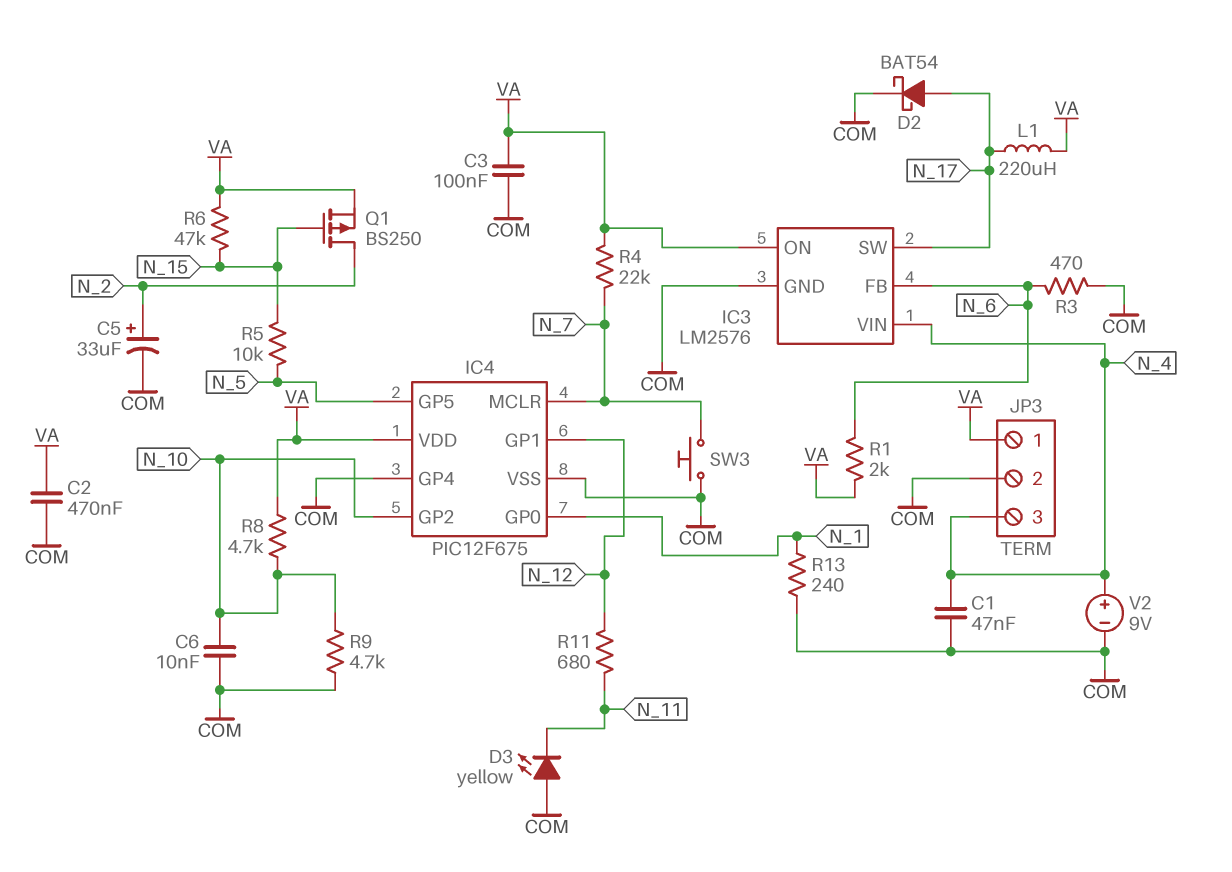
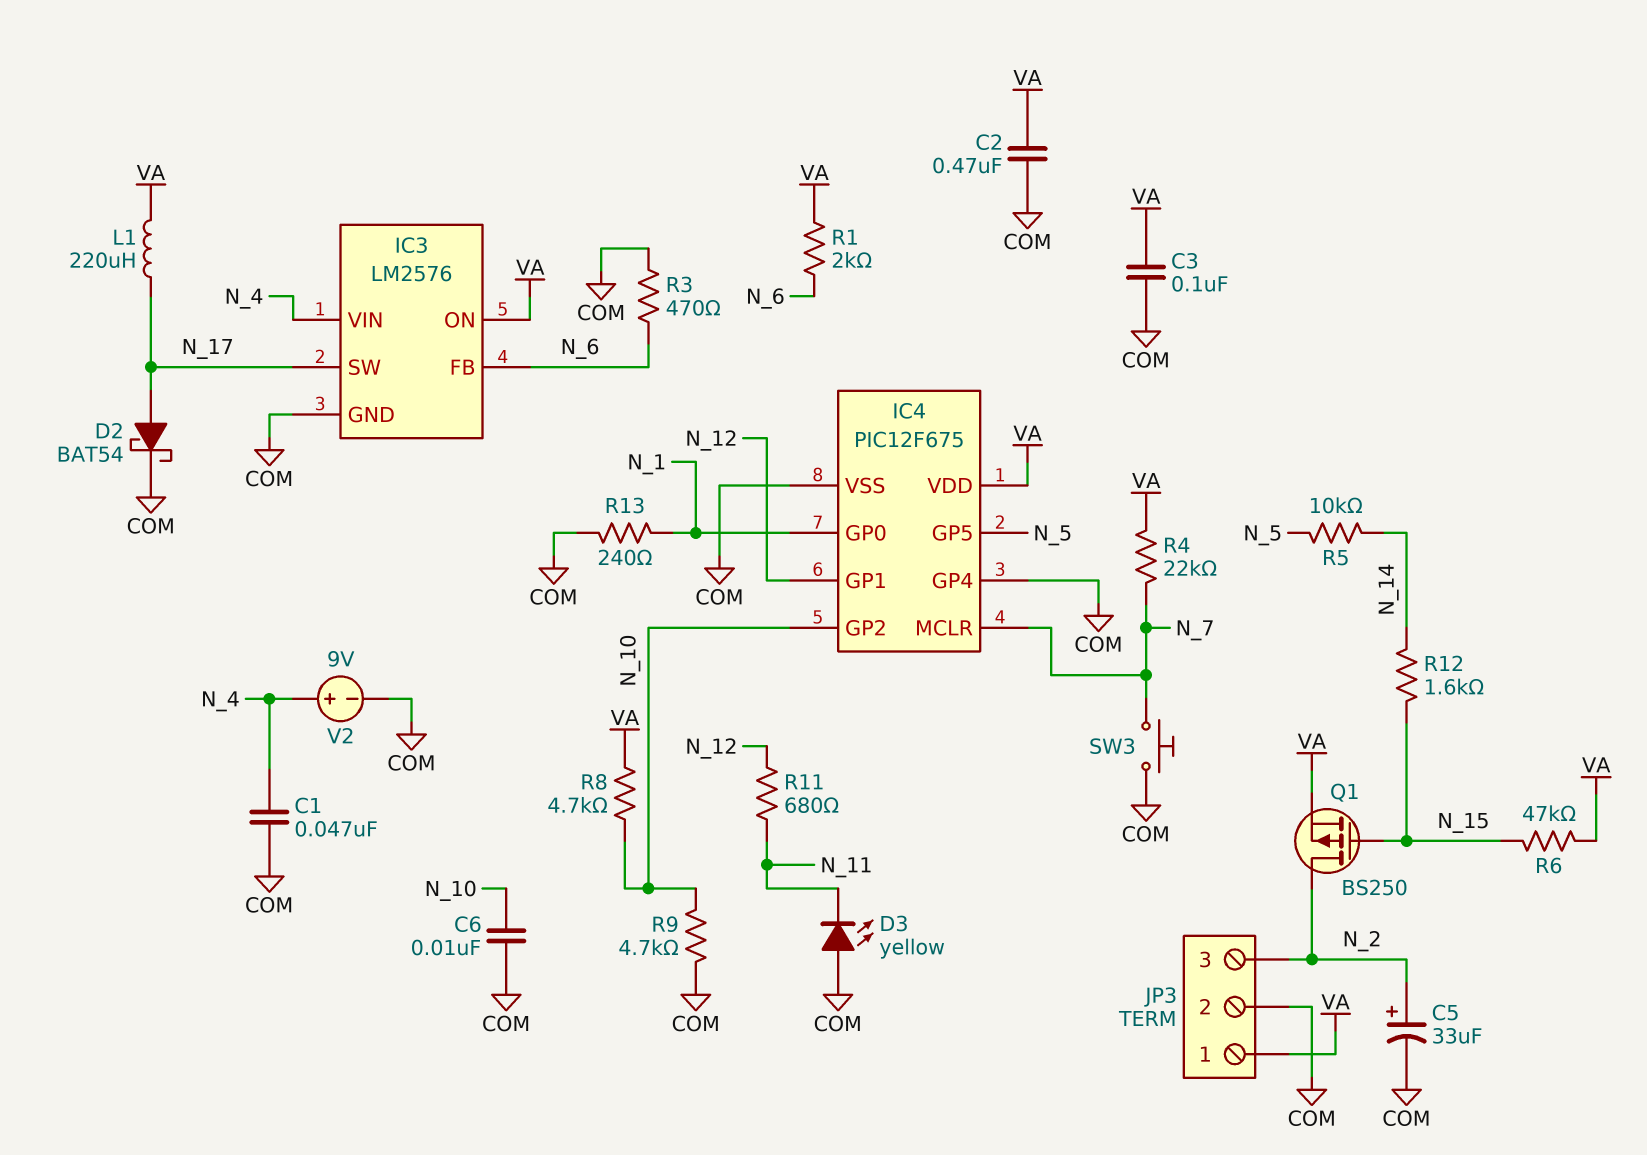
JP3 pin 3: N_4 -> N_2
R5: 10k (N_5, N_15) -> 10k (N_5, N_14)
R12: none -> 1.6k (N_14, N_15)

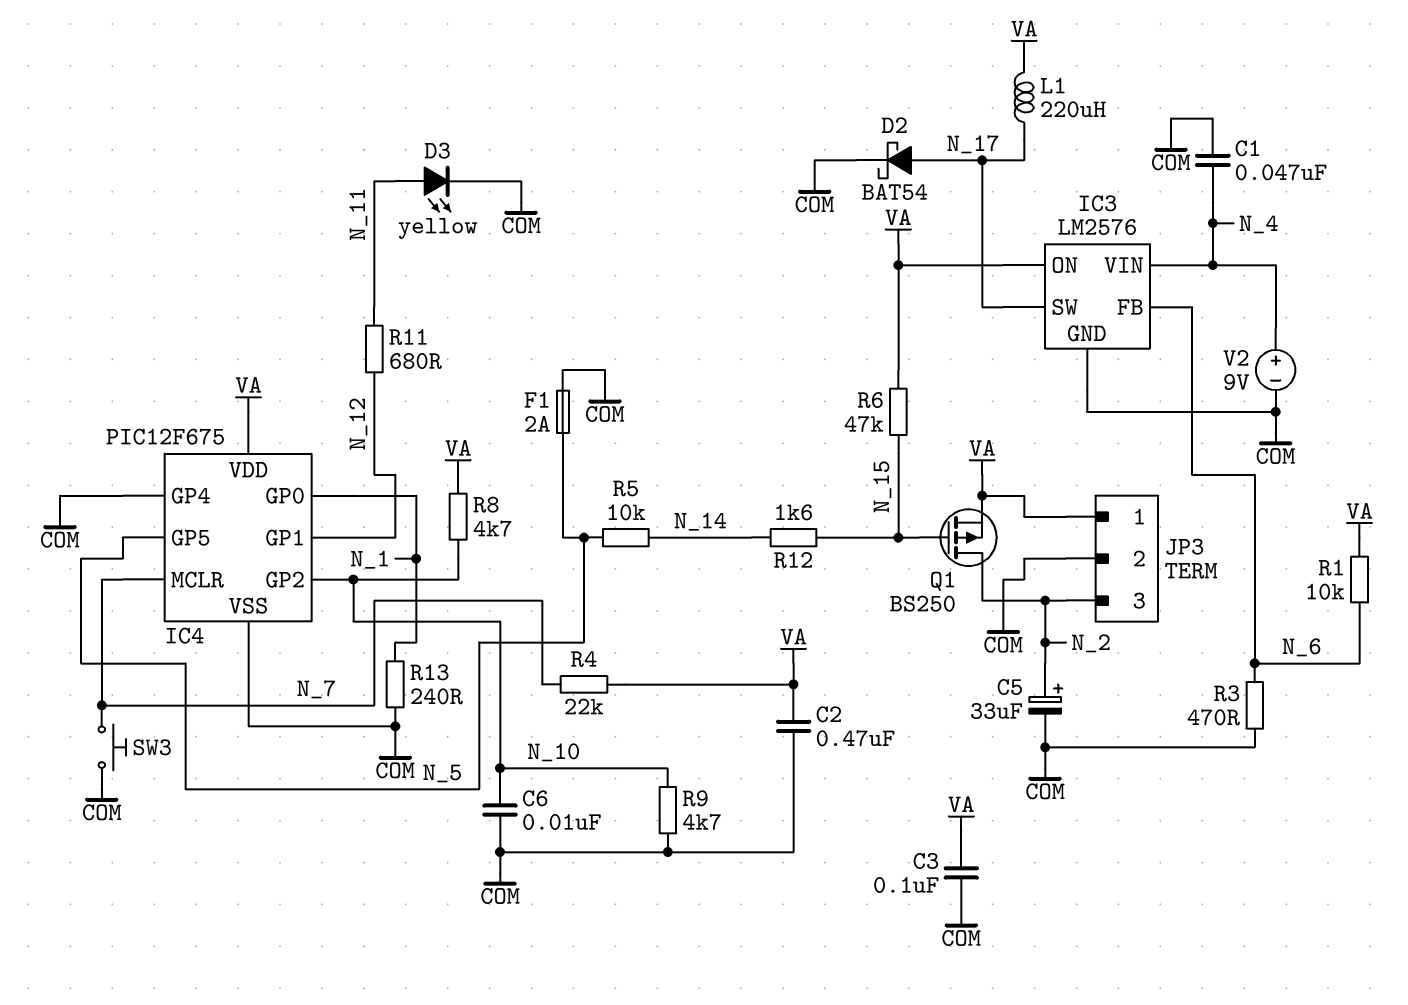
D3: LED yellow (A COM, K N_11) -> LED yellow (A N_11, K COM)
F1: none -> 2A (COM, N_5)
R1: 2k (N_6, VA) -> 10k (N_6, VA)

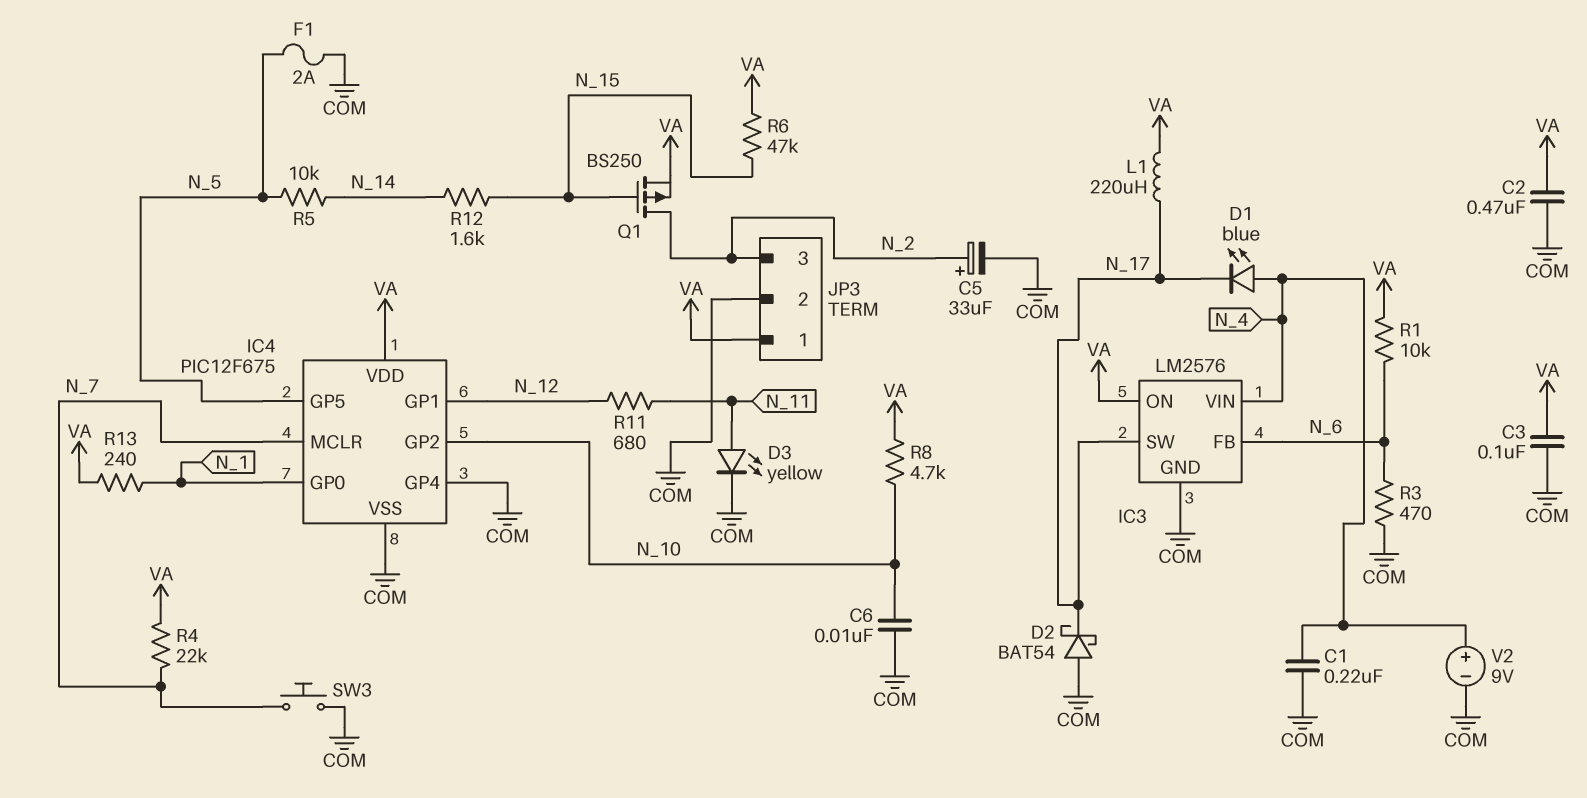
C1: 47nF (COM, N_4) -> 220nF (COM, N_4)
D1: none -> LED blue (A N_4, K N_17)
D2: schottky BAT54 (A N_17, K COM) -> schottky BAT54 (A COM, K N_17)
R9: 4.7k (COM, N_10) -> none
R13: 240 (COM, N_1) -> 240 (N_1, VA)

